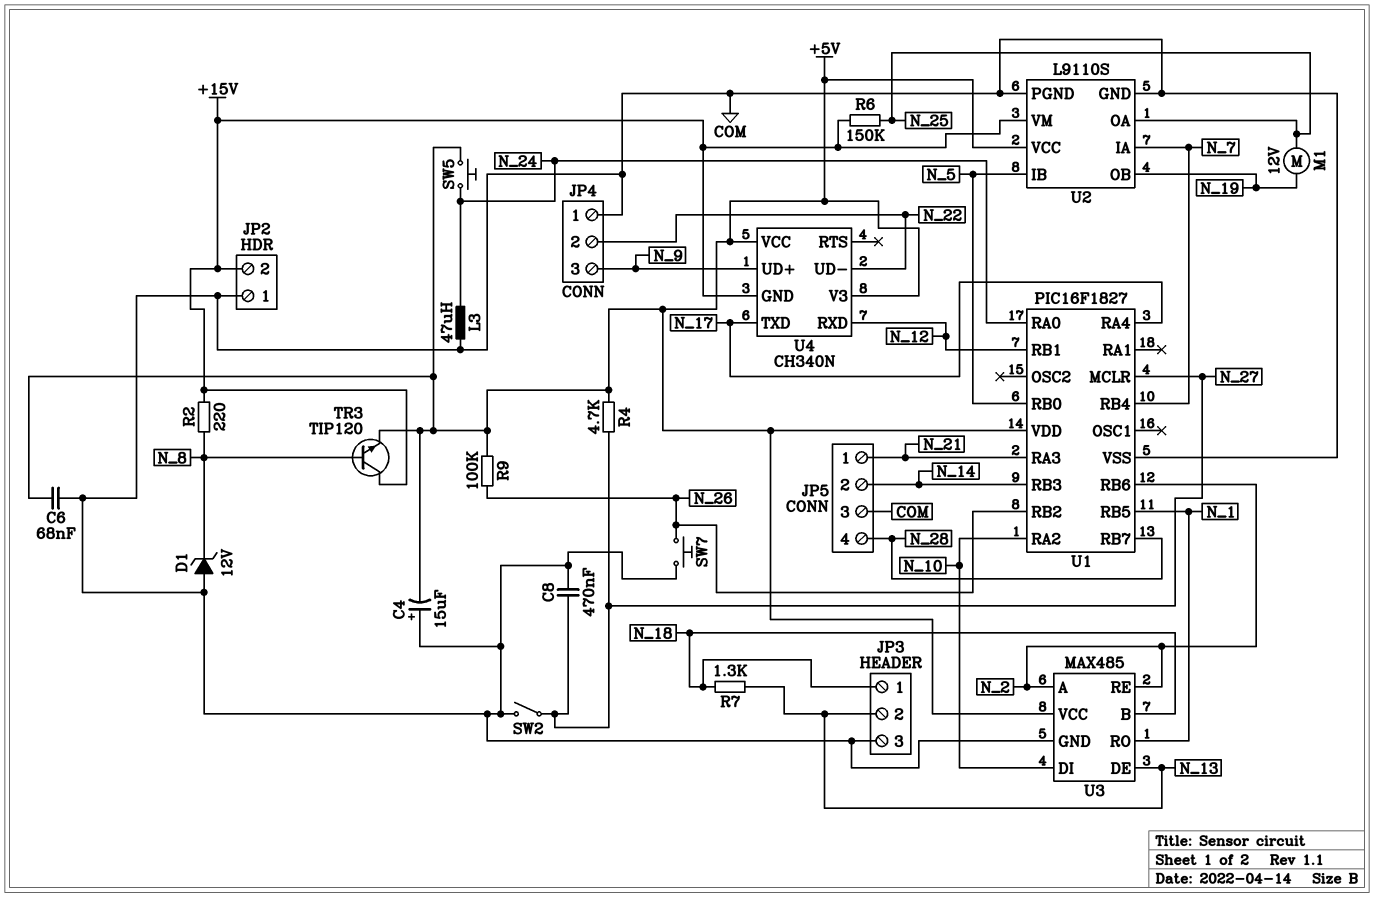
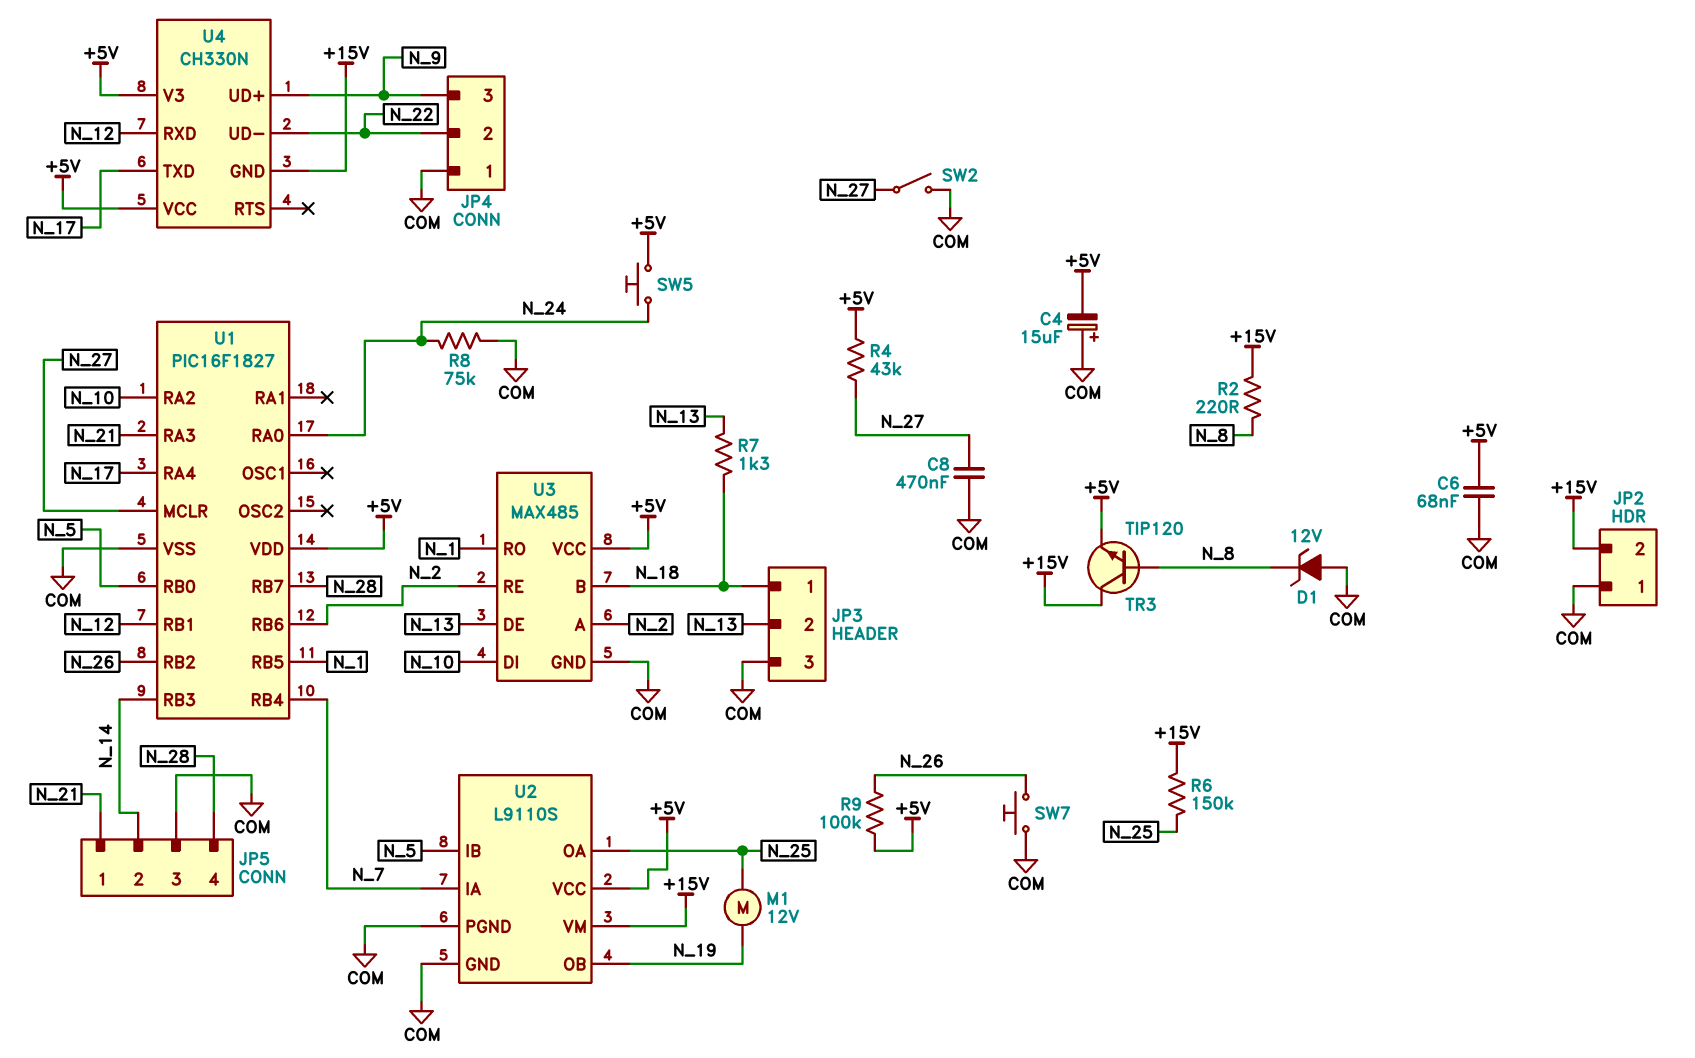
L3: 47uH (COM, N_24) -> none
R4: 4.7k (+5V, N_27) -> 43k (+5V, N_27)
R8: none -> 75k (COM, N_24)
U4: CH340N -> CH330N

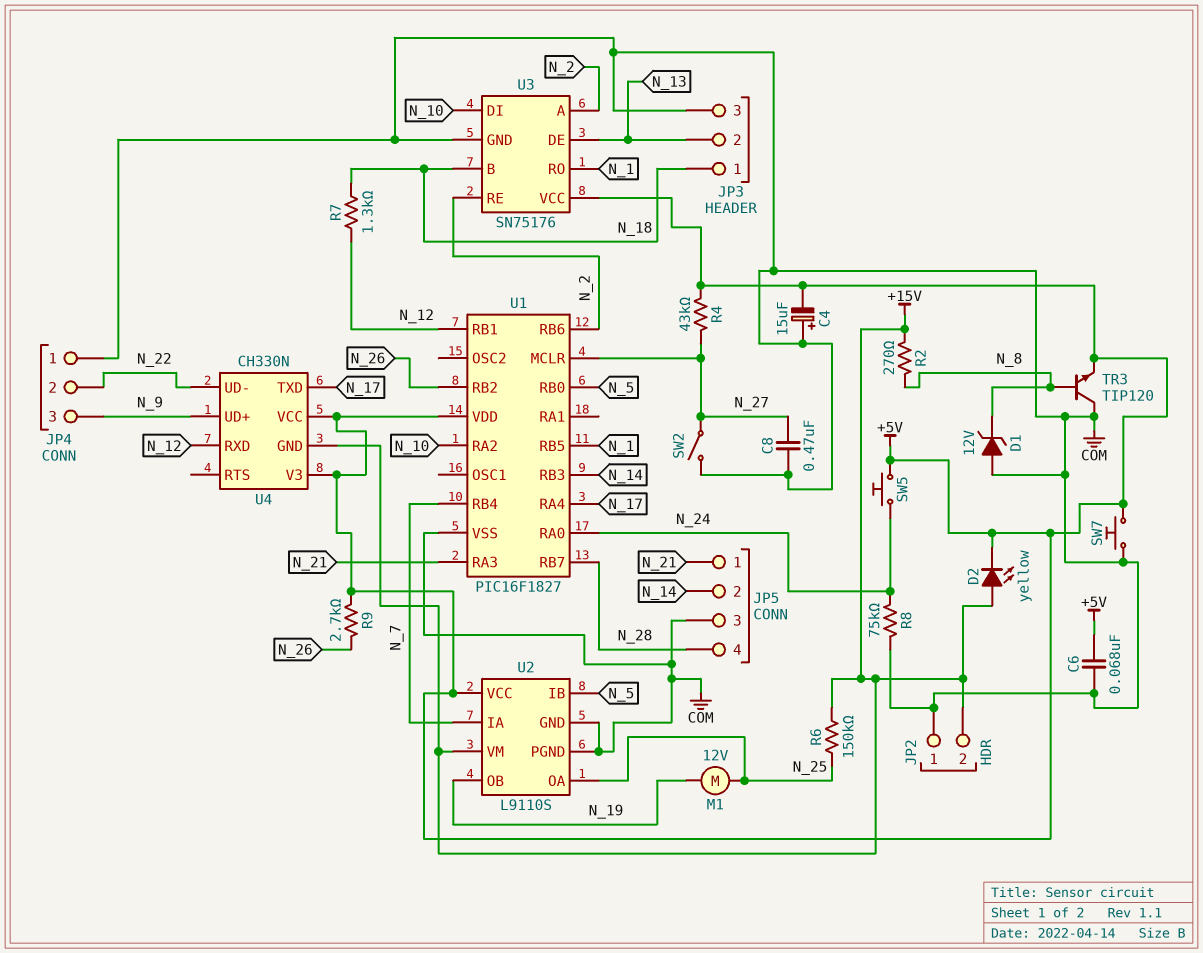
D2: none -> LED yellow (A +15V, K +5V)
R2: 220 (+15V, N_8) -> 270 (+15V, N_8)
R7: 1.3k (N_13, N_18) -> 1.3k (N_12, N_18)
R9: 100k (+5V, N_26) -> 2.7k (+5V, N_26)
SW7: button (COM, N_26) -> button (+5V, COM)
TR3: NPN TIP120 (B N_8, C +15V, E +5V) -> NPN TIP120 (B N_8, C COM, E +5V)
U3: MAX485 -> SN75176

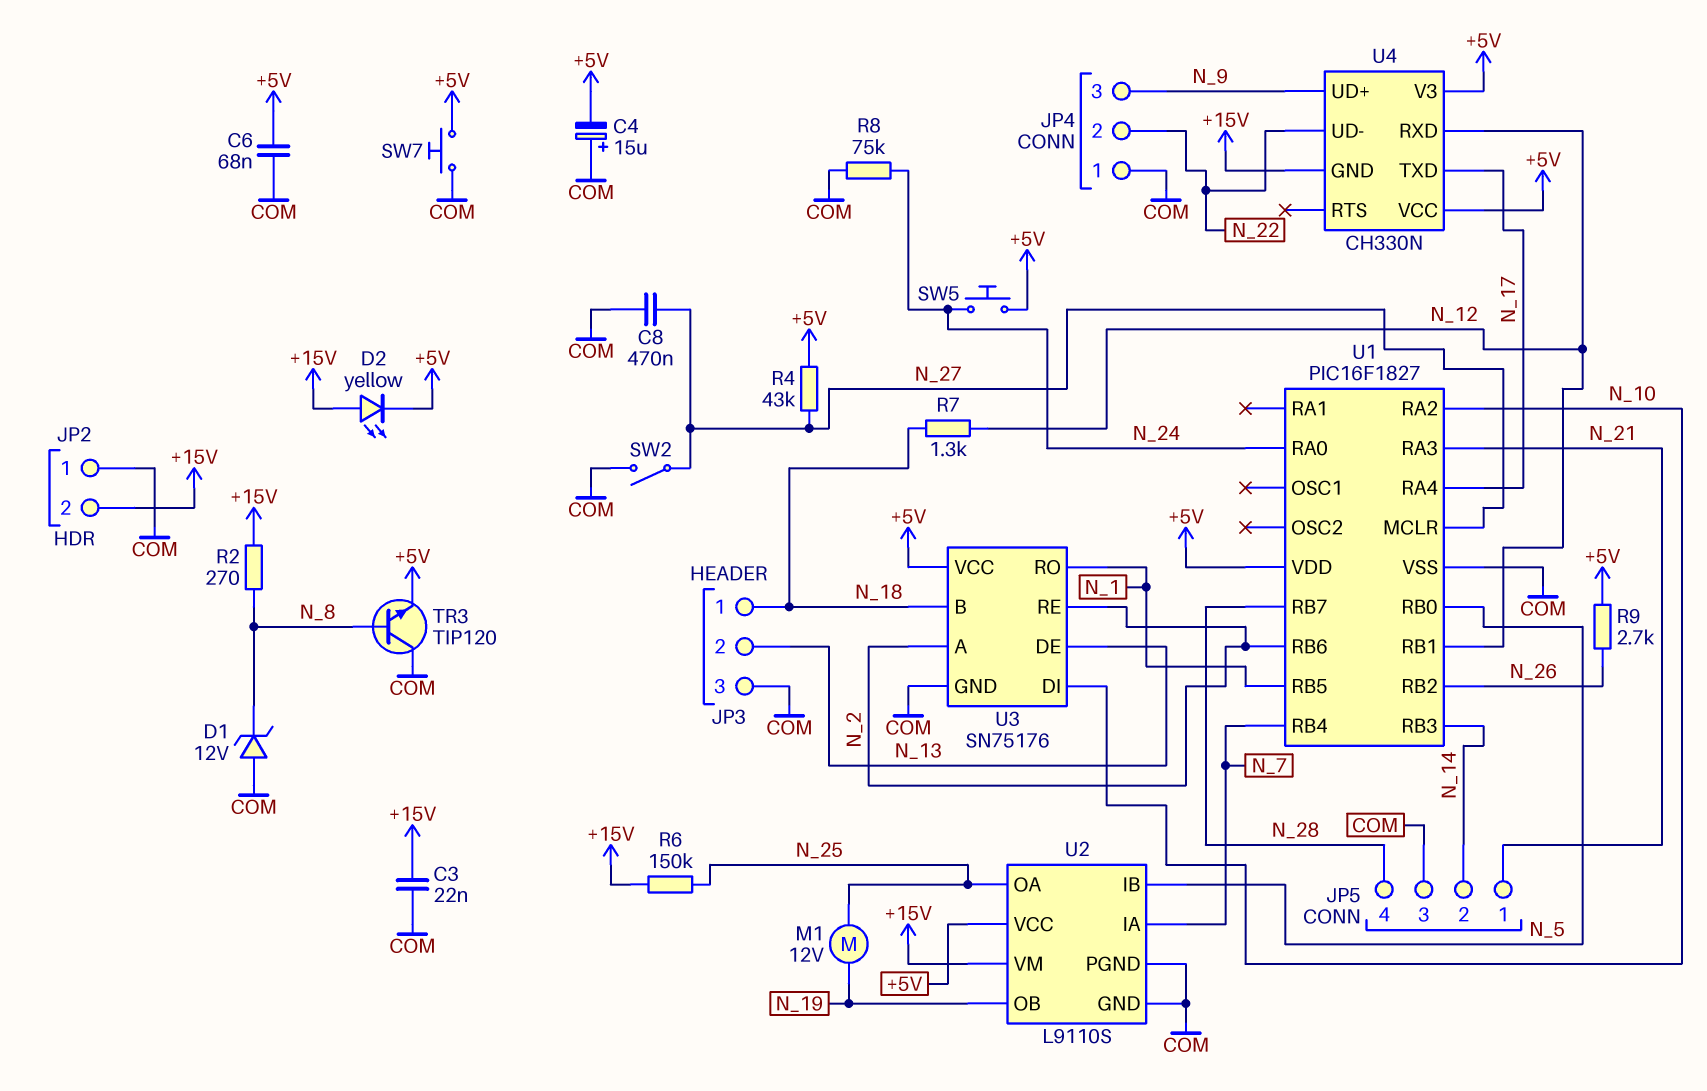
C3: none -> 22nF (+15V, COM)

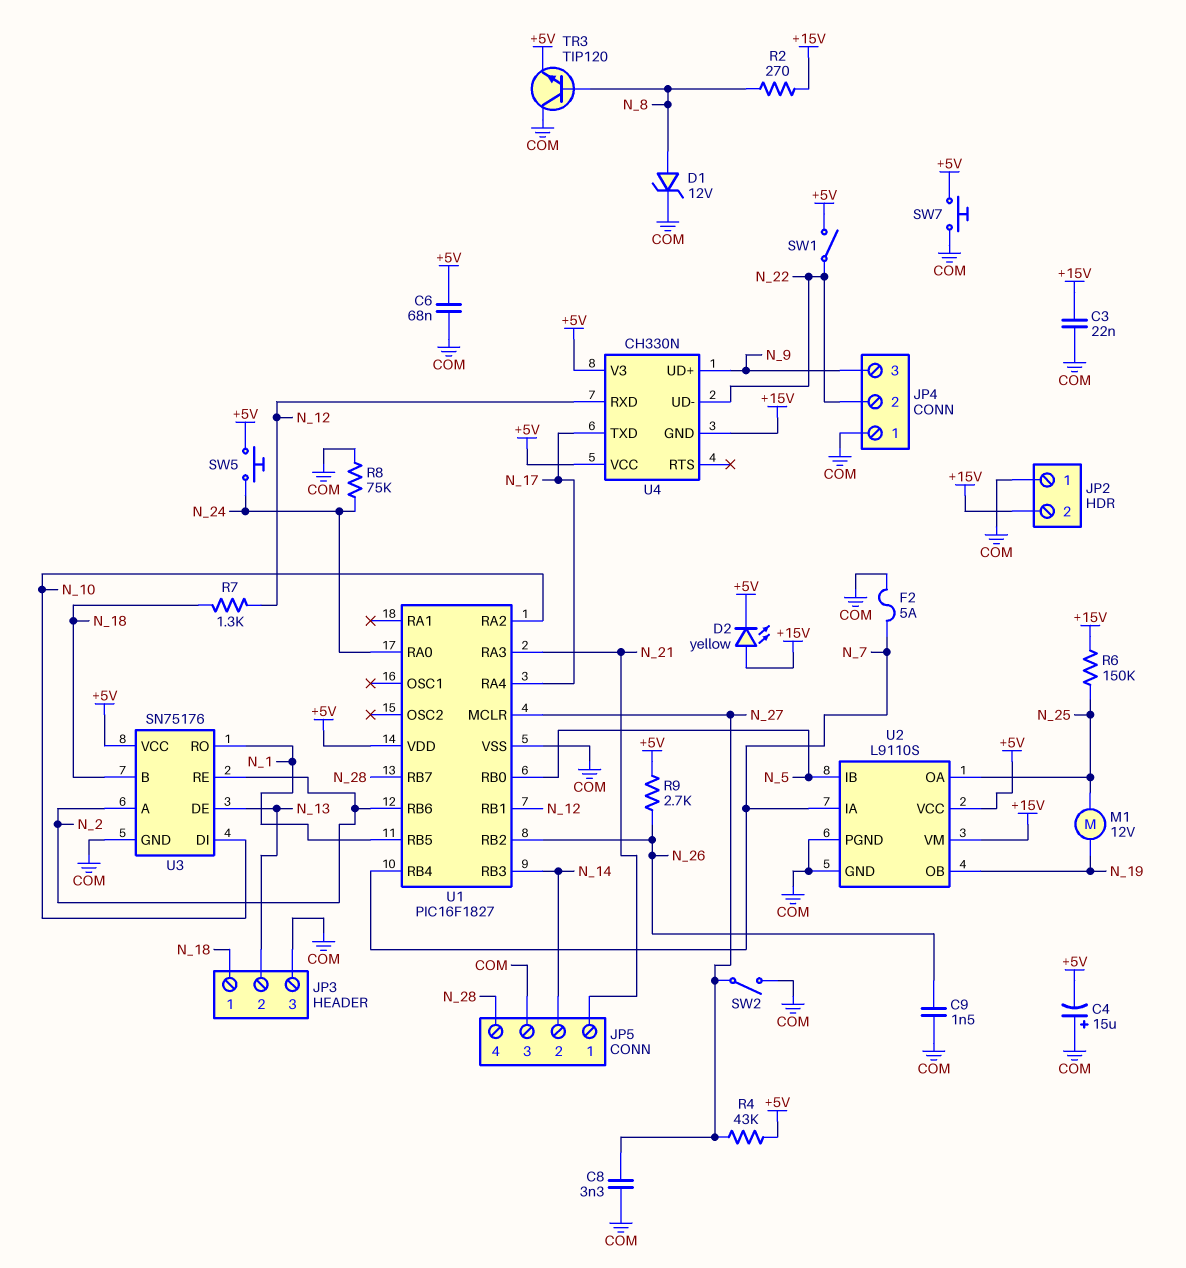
C8: 470nF (COM, N_27) -> 3.3nF (COM, N_27)
C9: none -> 1.5nF (COM, N_26)
D1: zener 12V (A COM, K N_8) -> zener 12V (A N_8, K COM)
F2: none -> 5A (COM, N_7)
SW1: none -> switch (+5V, N_22)

